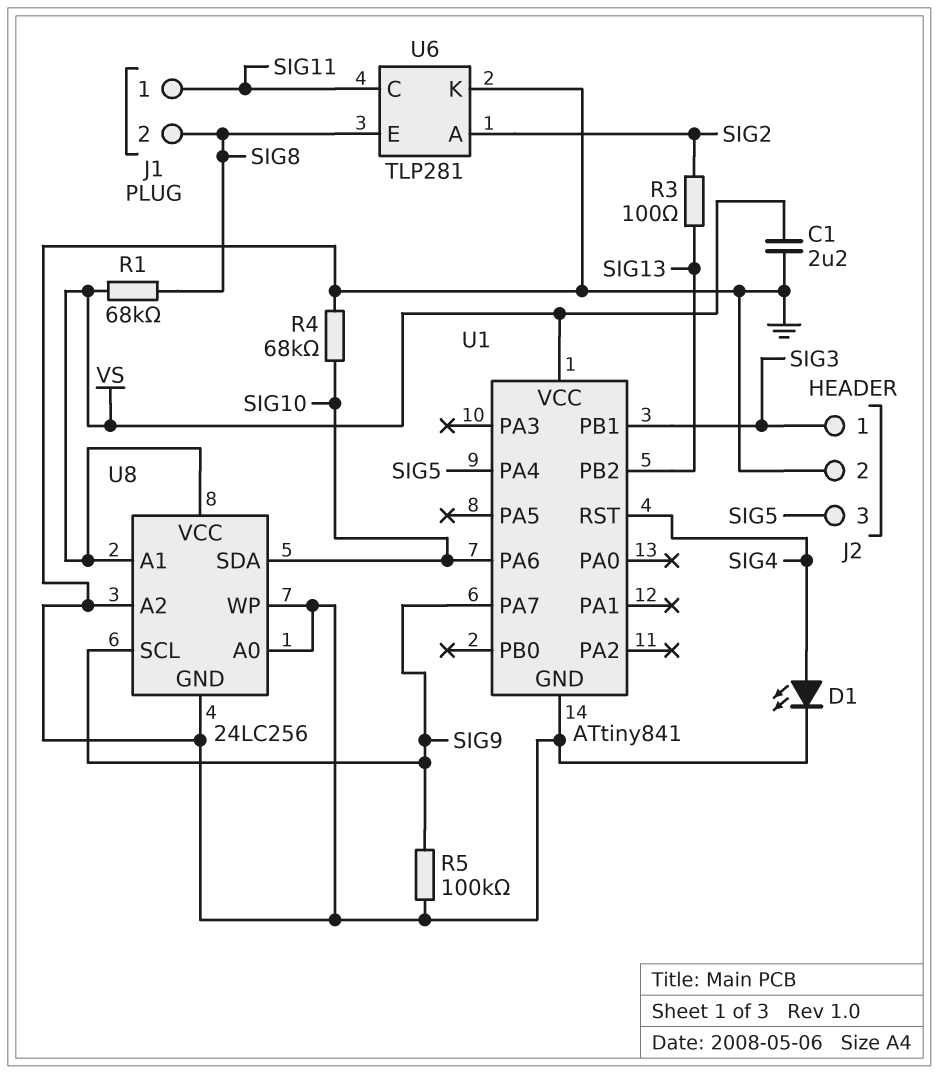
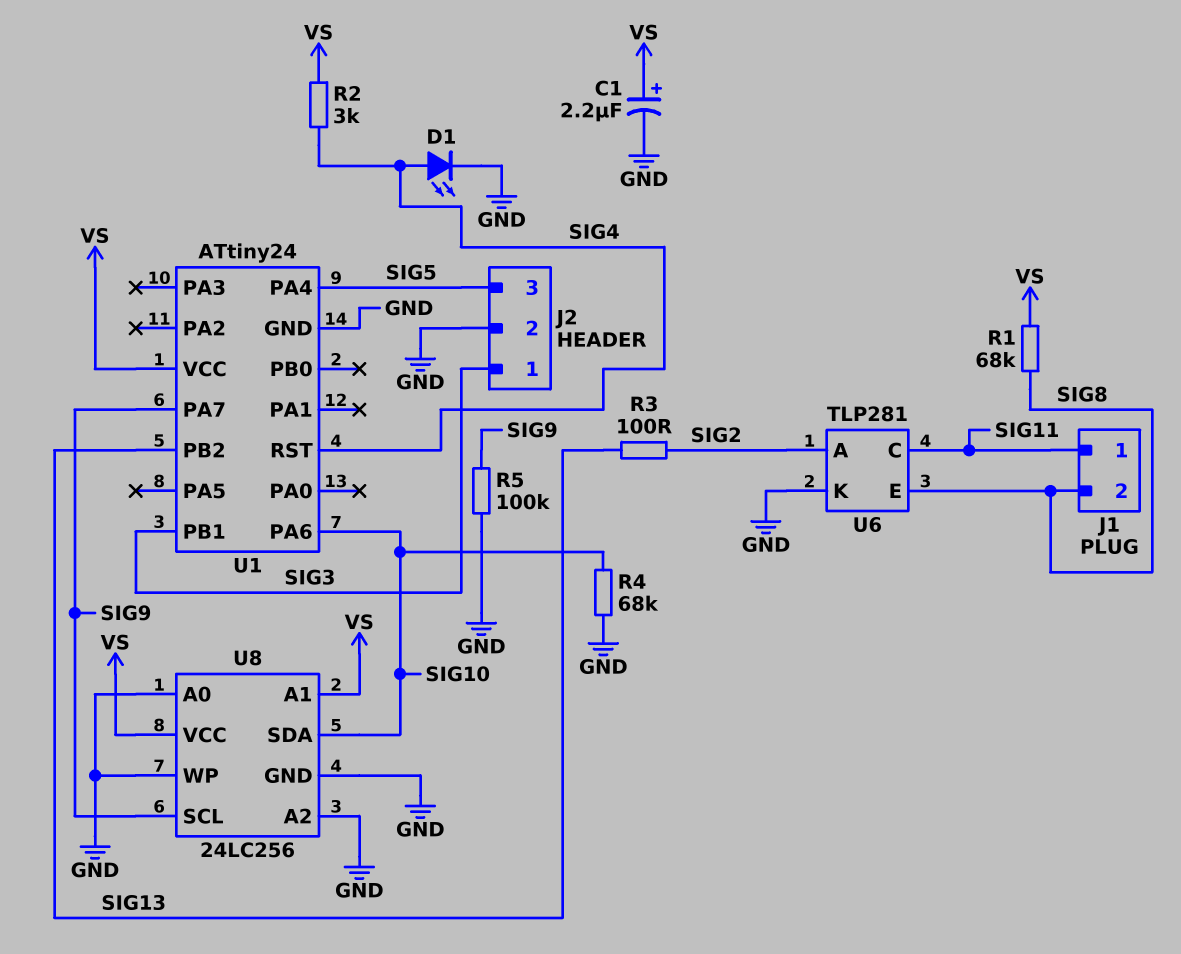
C1: 2.2uF (GND, VS) -> 2.2uF (plus VS, minus GND)
R2: none -> 3k (SIG4, VS)
U1: ATtiny841 -> ATtiny24

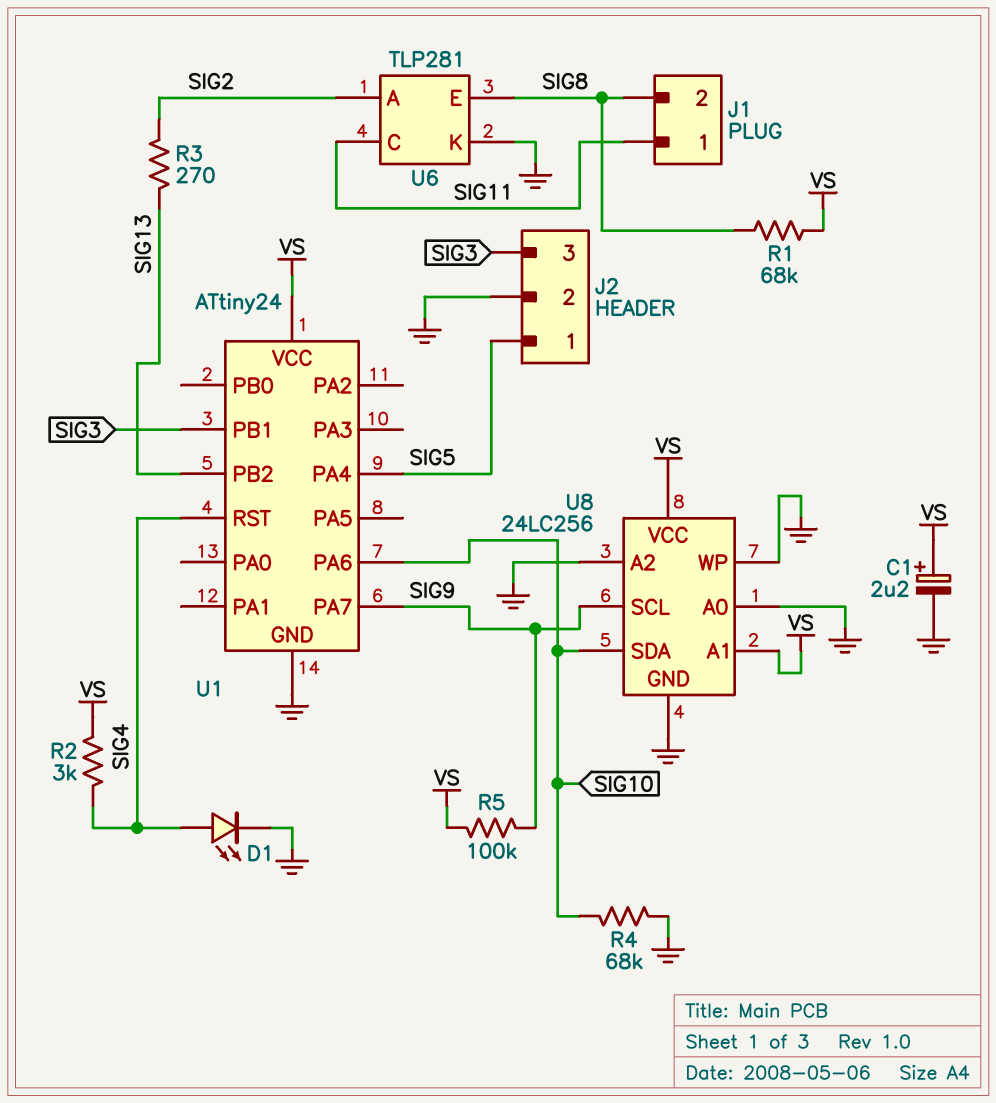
J2 pin 1: SIG3 -> SIG5
J2 pin 3: SIG5 -> SIG3
R3: 100 (SIG2, SIG13) -> 270 (SIG2, SIG13)
R5: 100k (GND, SIG9) -> 100k (SIG9, VS)

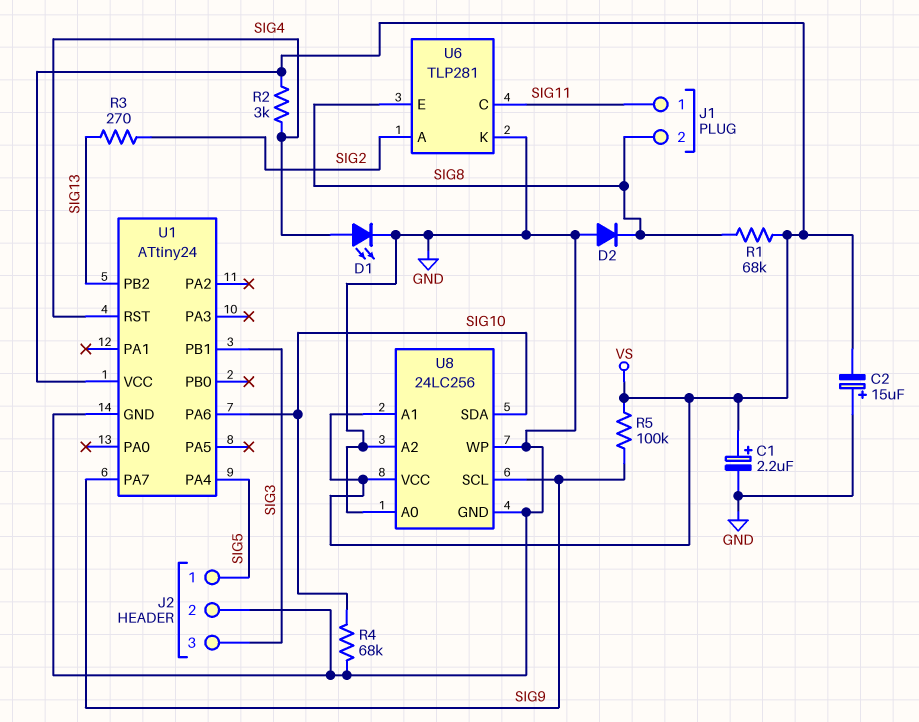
C2: none -> 15uF (plus GND, minus VS)
D2: none -> diode (A GND, K SIG8)

